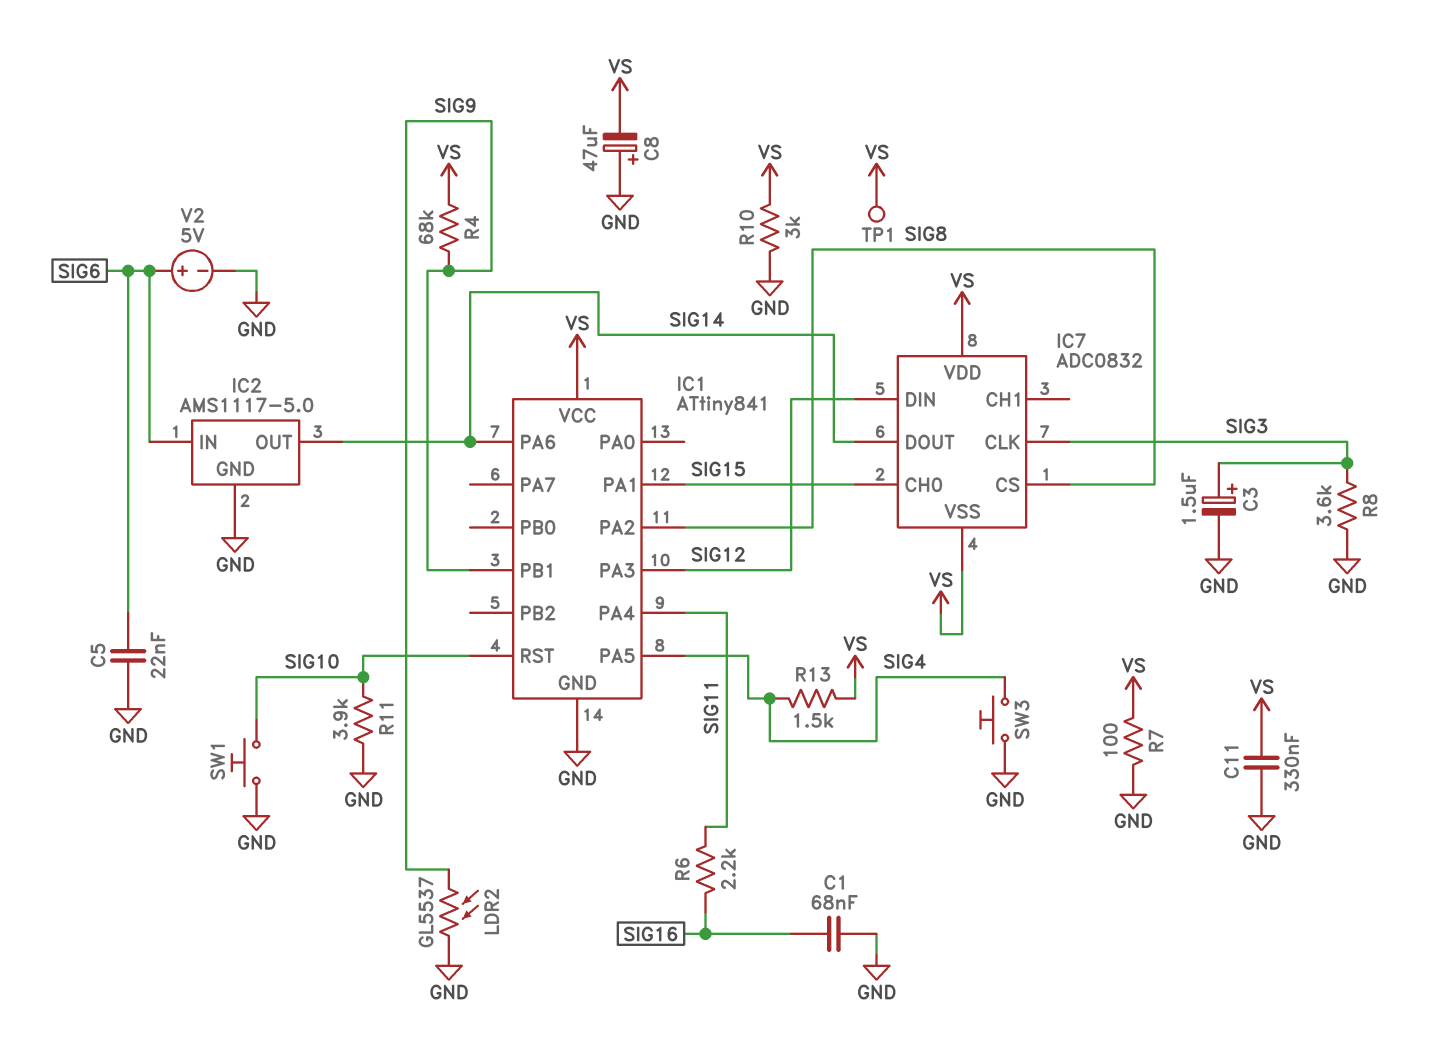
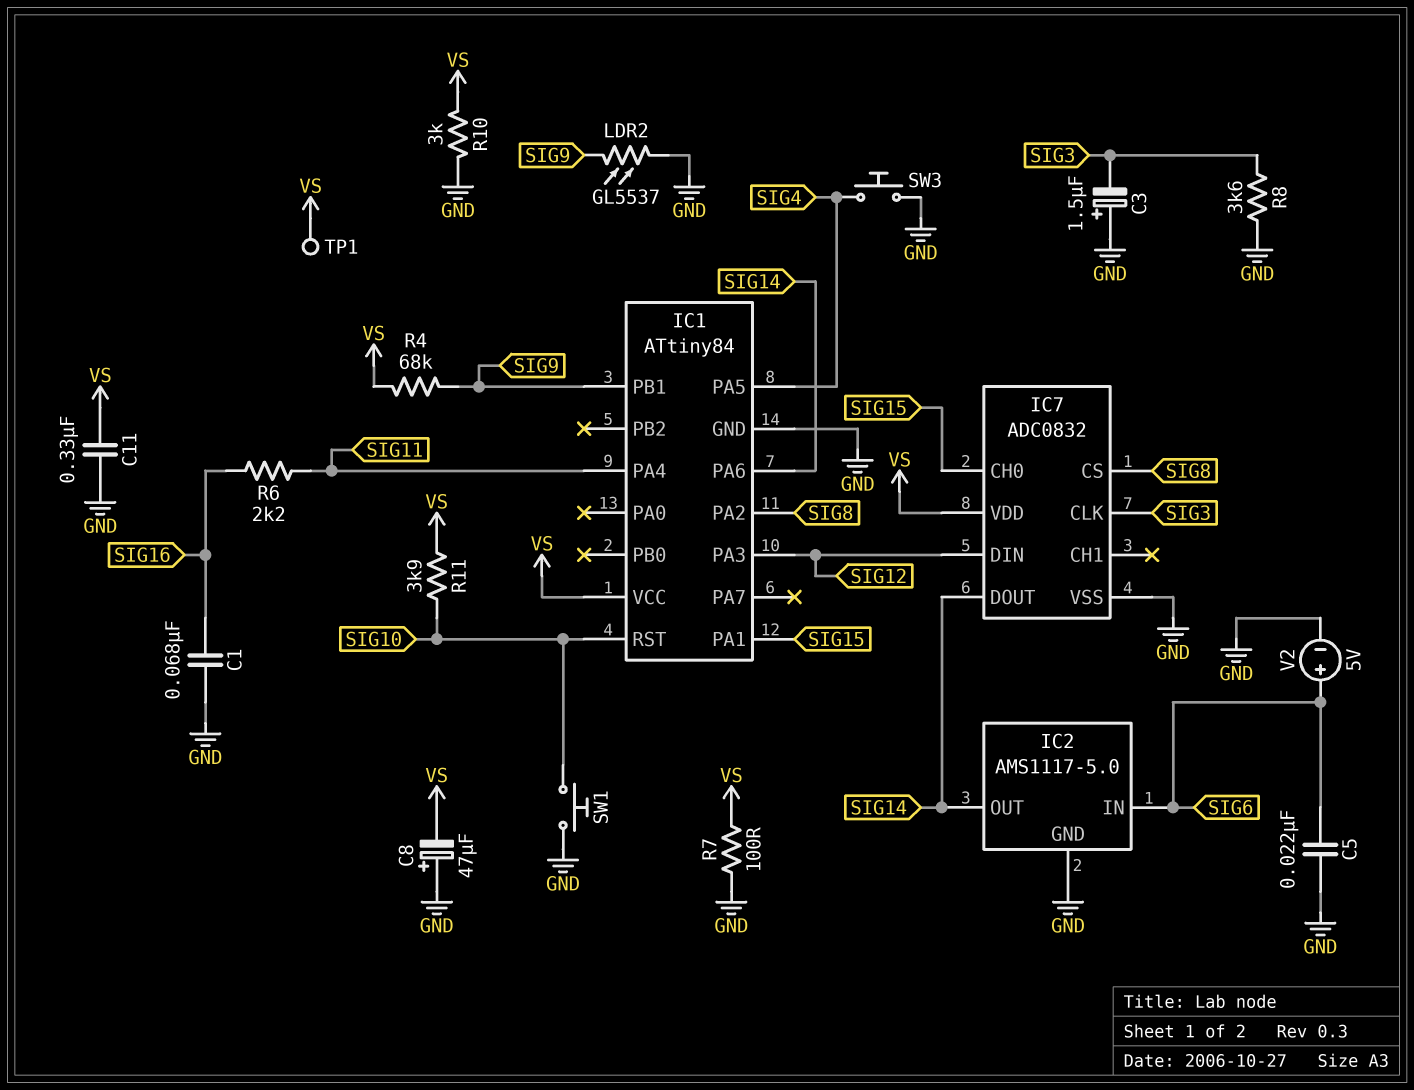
C3: 1.5uF (plus SIG3, minus GND) -> 1.5uF (plus GND, minus SIG3)
IC1: ATtiny841 -> ATtiny84
IC7 pin VSS: VS -> GND
R11: 3.9k (GND, SIG10) -> 3.9k (SIG10, VS)
R13: 1.5k (SIG4, VS) -> none

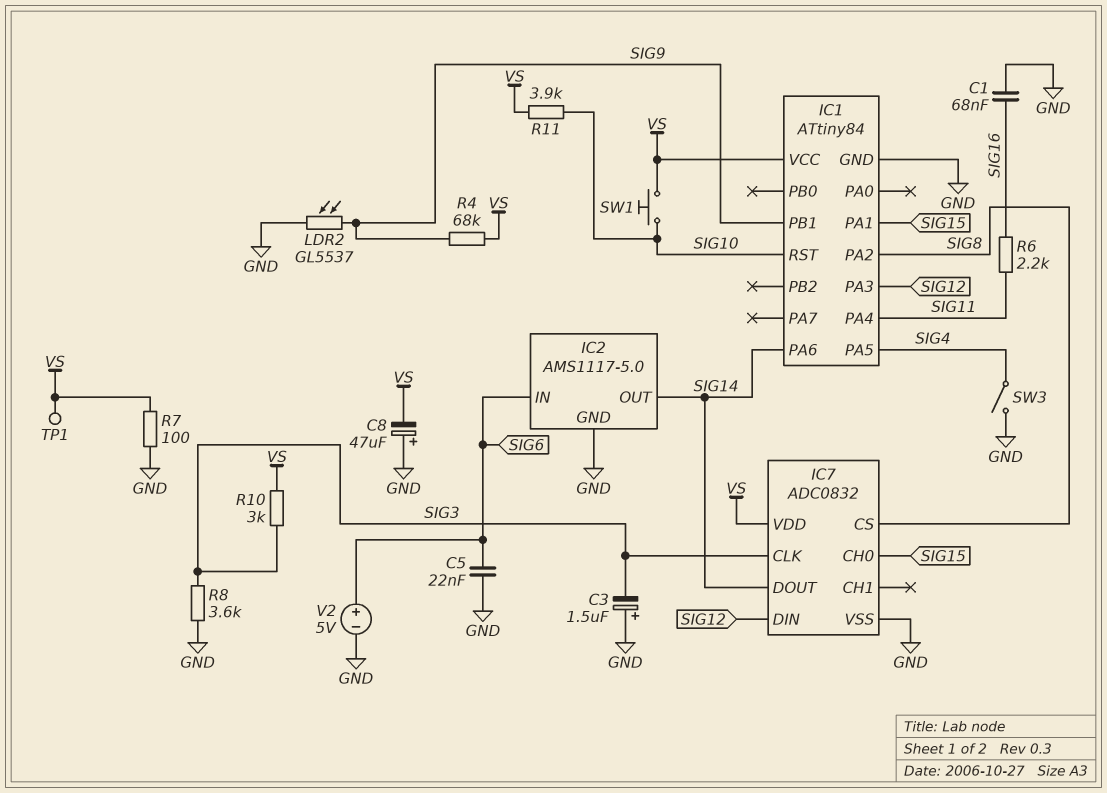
C11: 330nF (GND, VS) -> none
R10: 3k (GND, VS) -> 3k (SIG3, VS)
SW1: button (GND, SIG10) -> button (SIG10, VS)
SW3: button (GND, SIG4) -> switch (GND, SIG4)

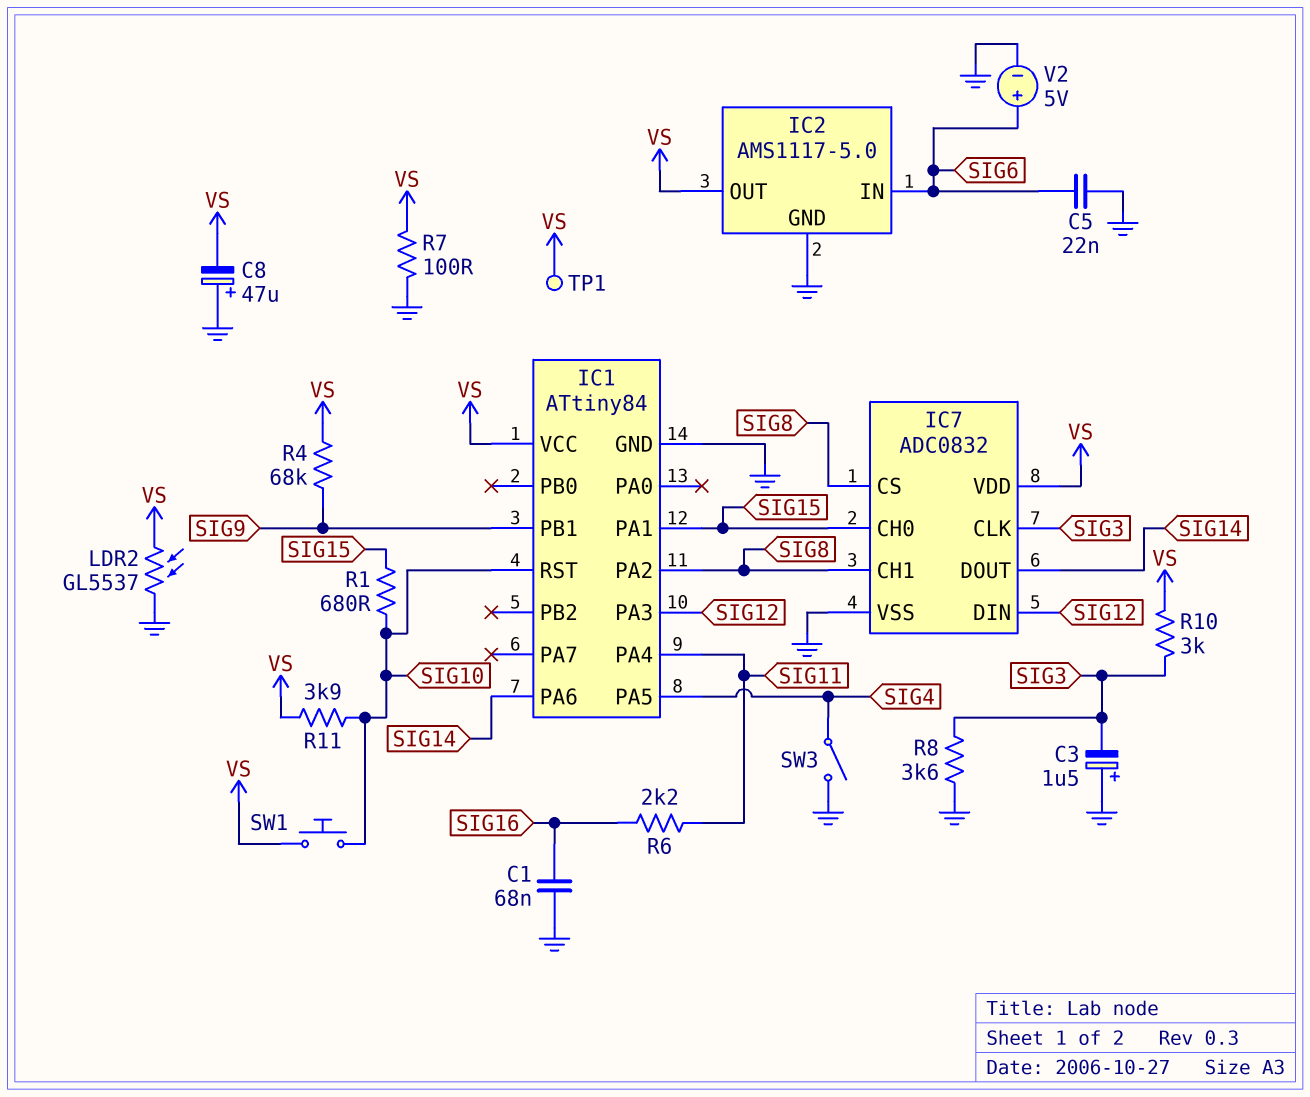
IC2 pin OUT: SIG14 -> VS
IC7 pin CH1: none -> SIG8
LDR2: GL5537 (GND, SIG9) -> GL5537 (GND, VS)
R1: none -> 680 (SIG10, SIG15)

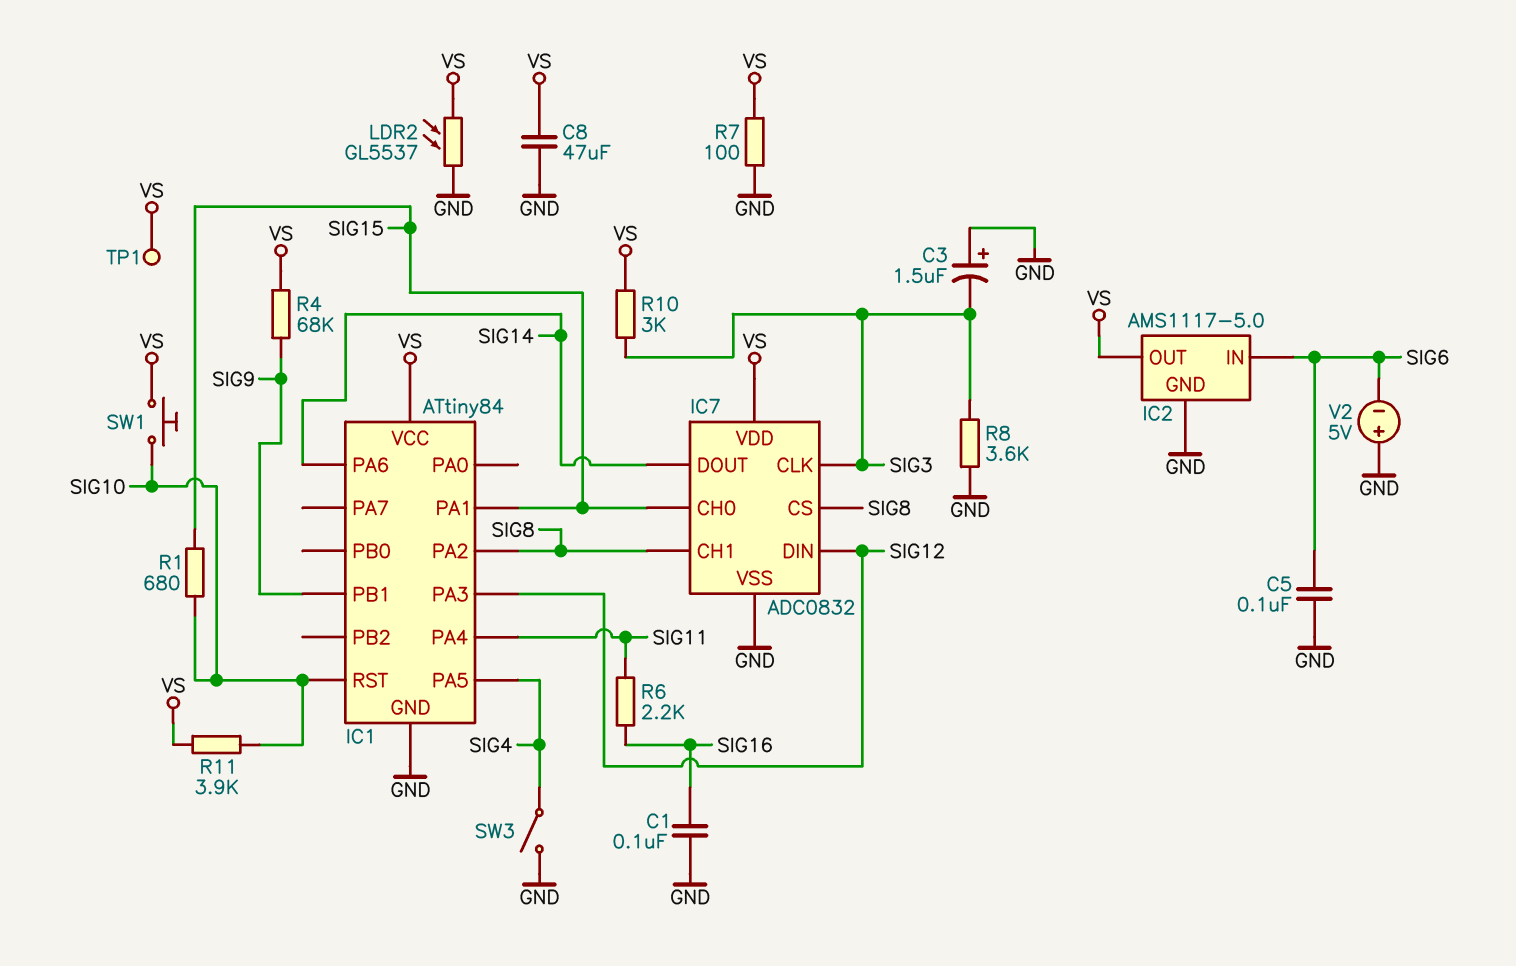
C1: 68nF (GND, SIG16) -> 100nF (GND, SIG16)
C5: 22nF (GND, SIG6) -> 100nF (GND, SIG6)
C8: 47uF (plus GND, minus VS) -> 47uF (GND, VS)
V2: 5V (plus SIG6, minus GND) -> 5V (plus GND, minus SIG6)

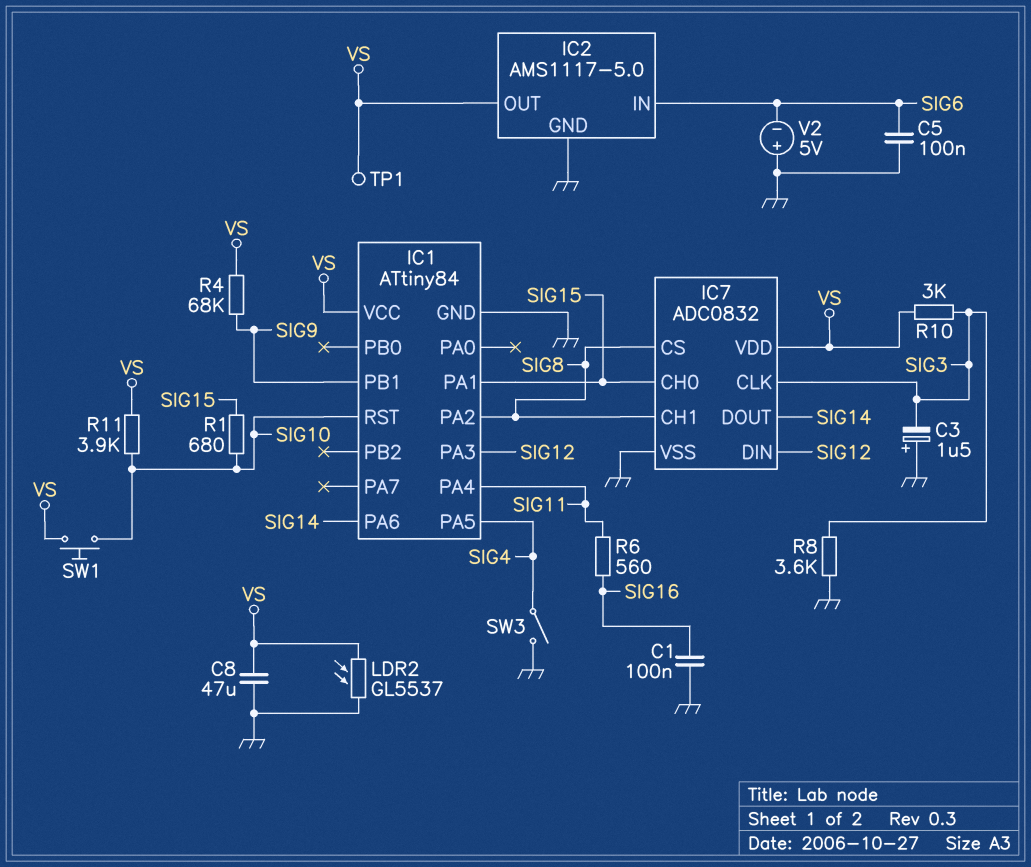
R6: 2.2k (SIG11, SIG16) -> 560 (SIG11, SIG16)
R7: 100 (GND, VS) -> none

